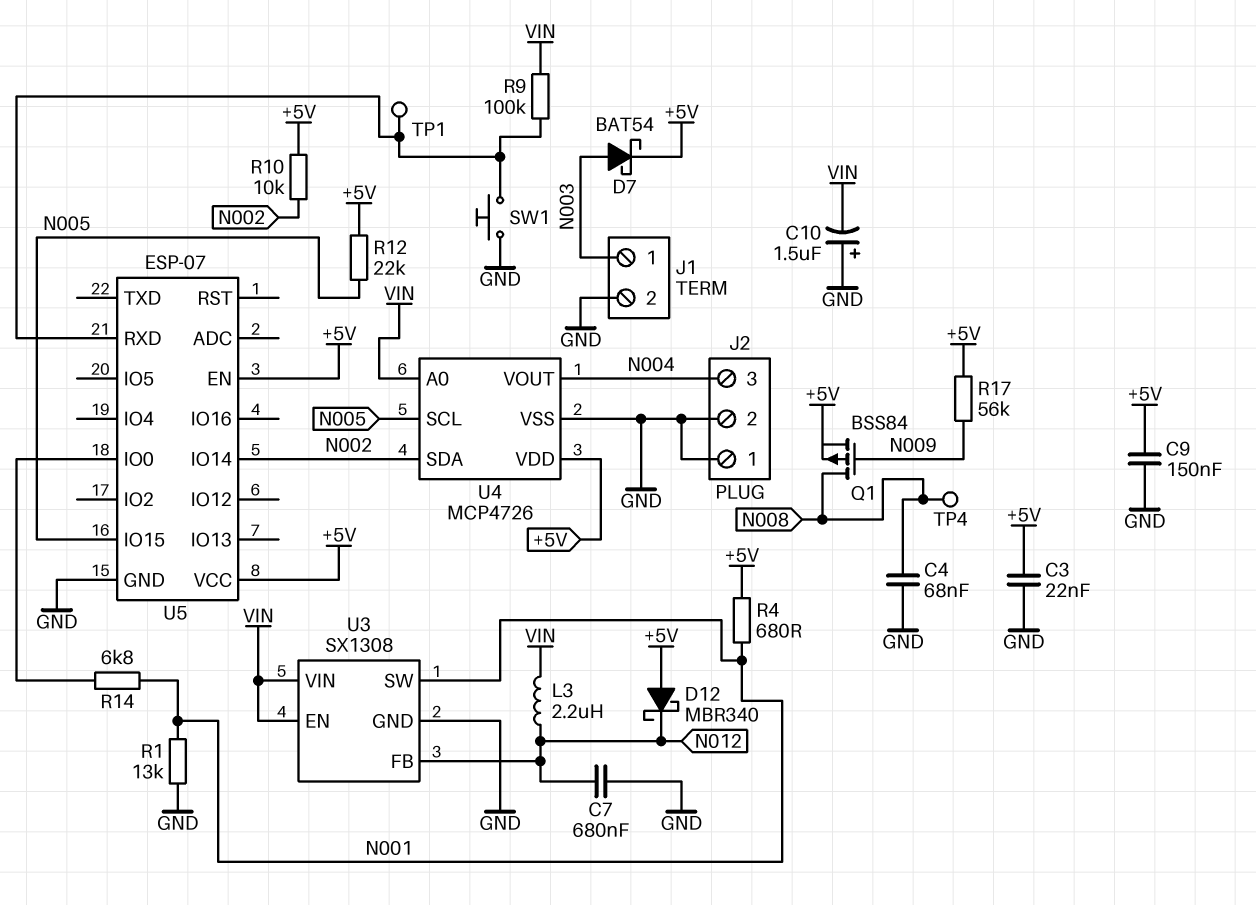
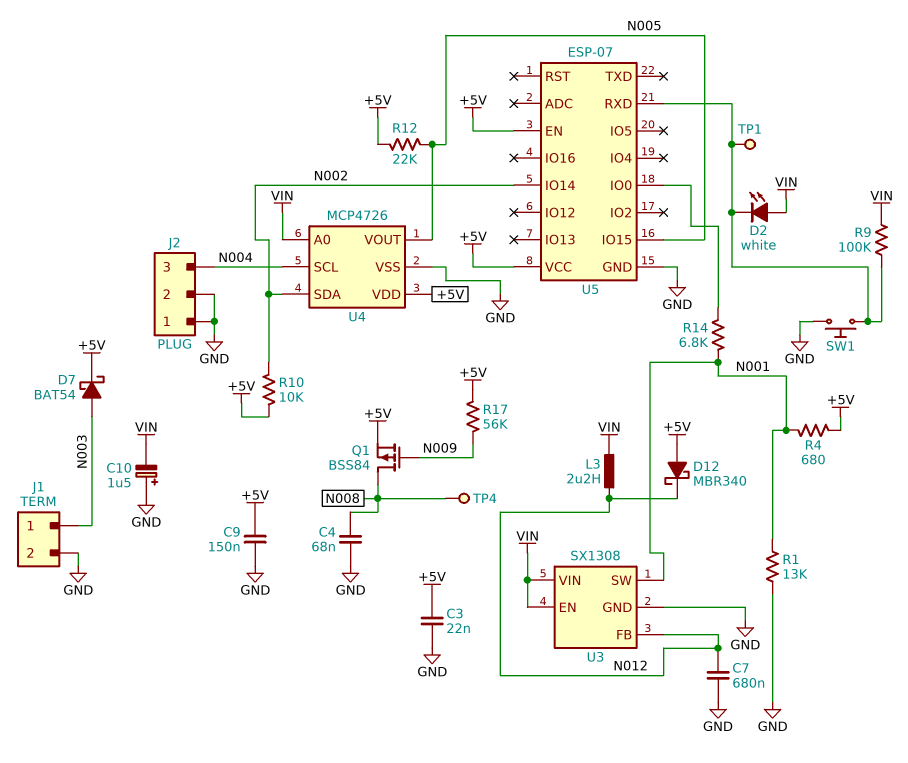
D2: none -> LED white (A VIN, K U5/RXD)
U4 pin SCL: N005 -> N004
U4 pin VOUT: N004 -> N005

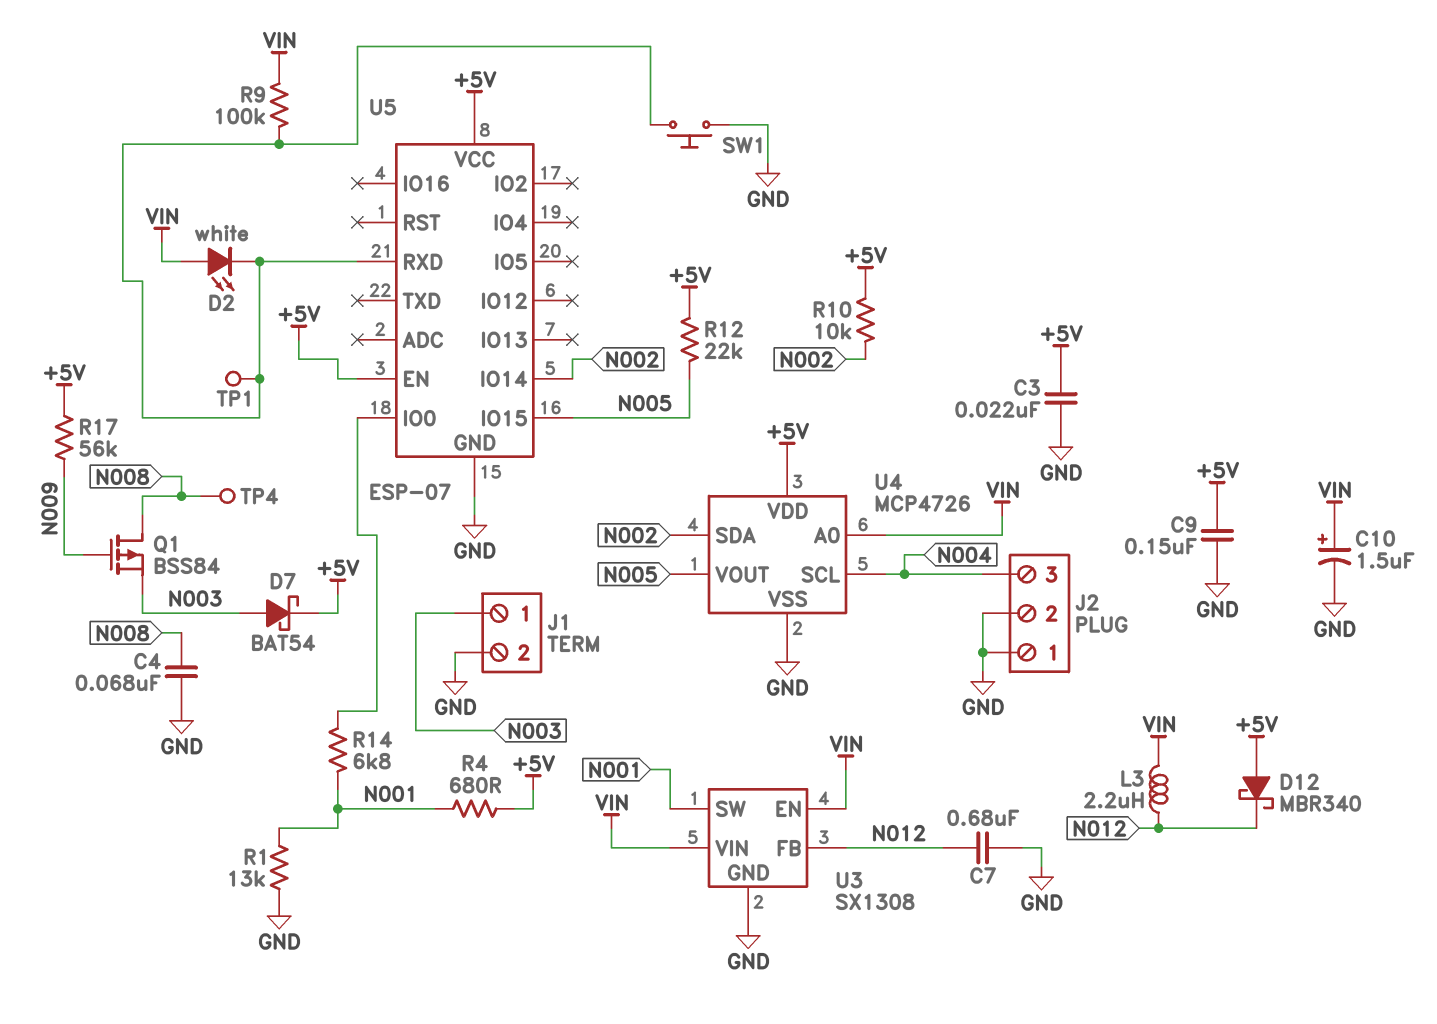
C10: 1.5uF (plus GND, minus VIN) -> 1.5uF (plus VIN, minus GND)
Q1: PMOS BSS84 (G N009, D N008, S +5V) -> PMOS BSS84 (G N009, D N008, S N003)

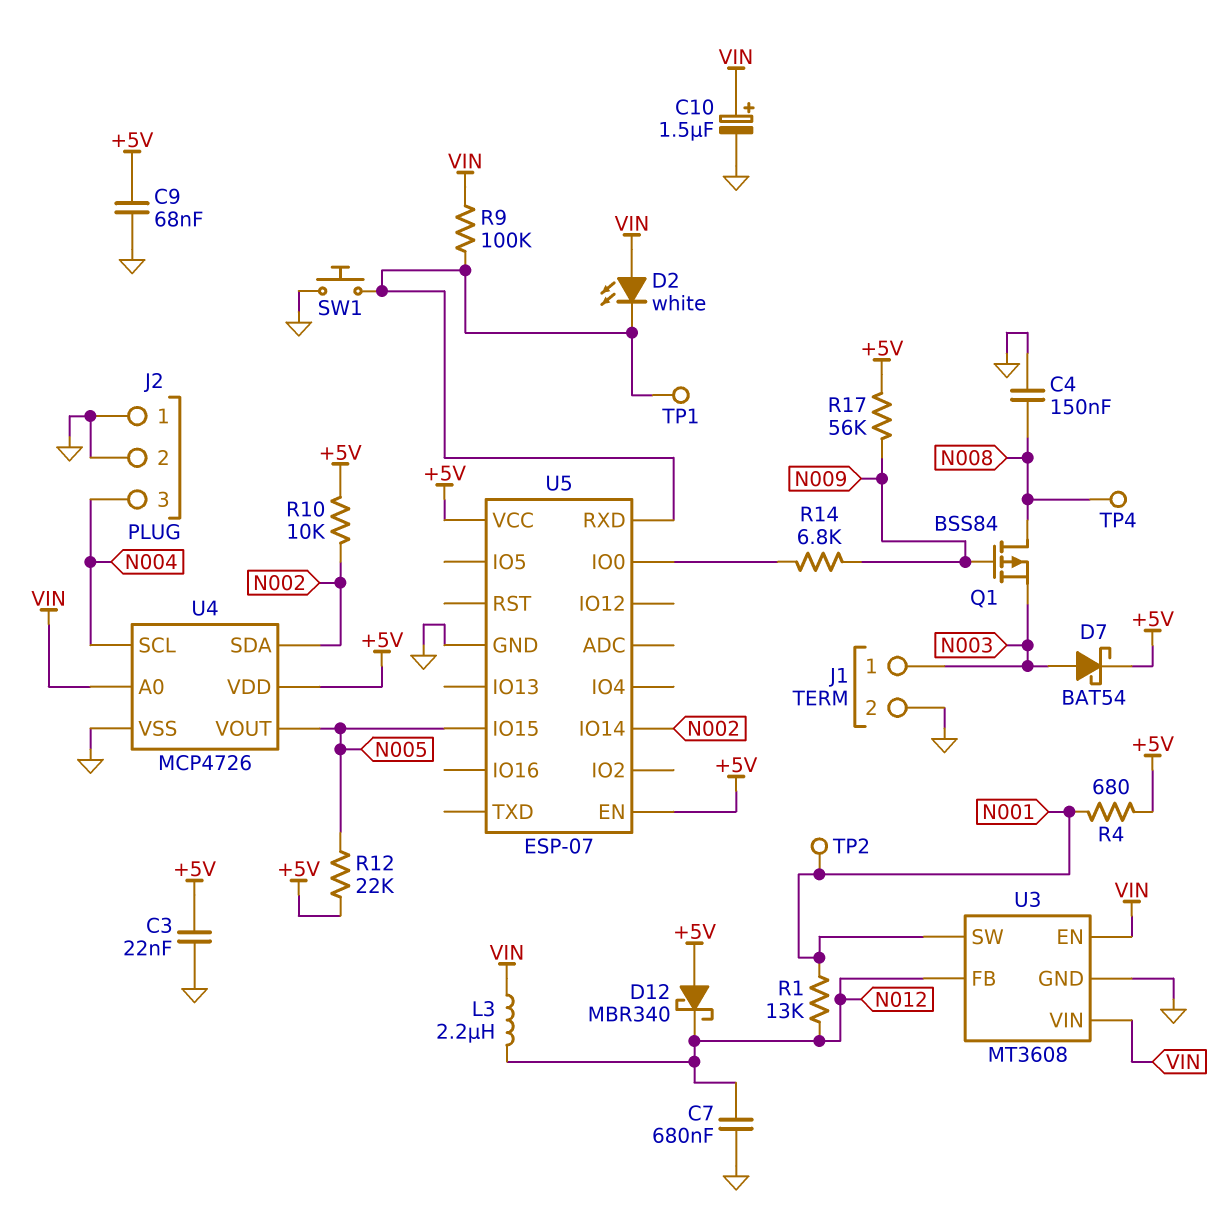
C4: 68nF (GND, N008) -> 150nF (GND, N008)
C9: 150nF (+5V, GND) -> 68nF (+5V, GND)
R1: 13k (GND, N001) -> 13k (N001, N012)
R14: 6.8k (N001, U5/IO0) -> 6.8k (N009, U5/IO0)
TP2: none -> test point (N001)
U3: SX1308 -> MT3608

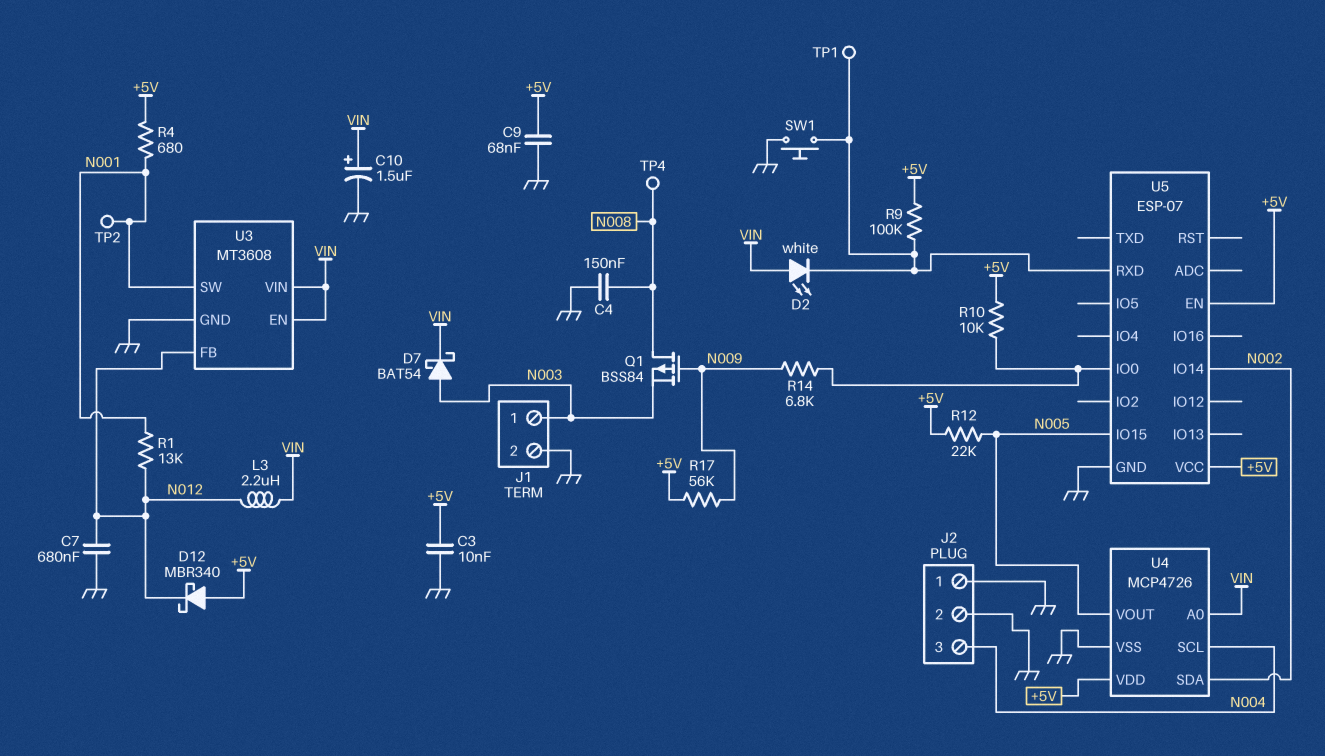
C3: 22nF (+5V, GND) -> 10nF (+5V, GND)
D7: schottky BAT54 (A N003, K +5V) -> schottky BAT54 (A N003, K VIN)
R9: 100k (U5/RXD, VIN) -> 100k (+5V, U5/RXD)
R10: 10k (+5V, N002) -> 10k (+5V, U5/IO0)

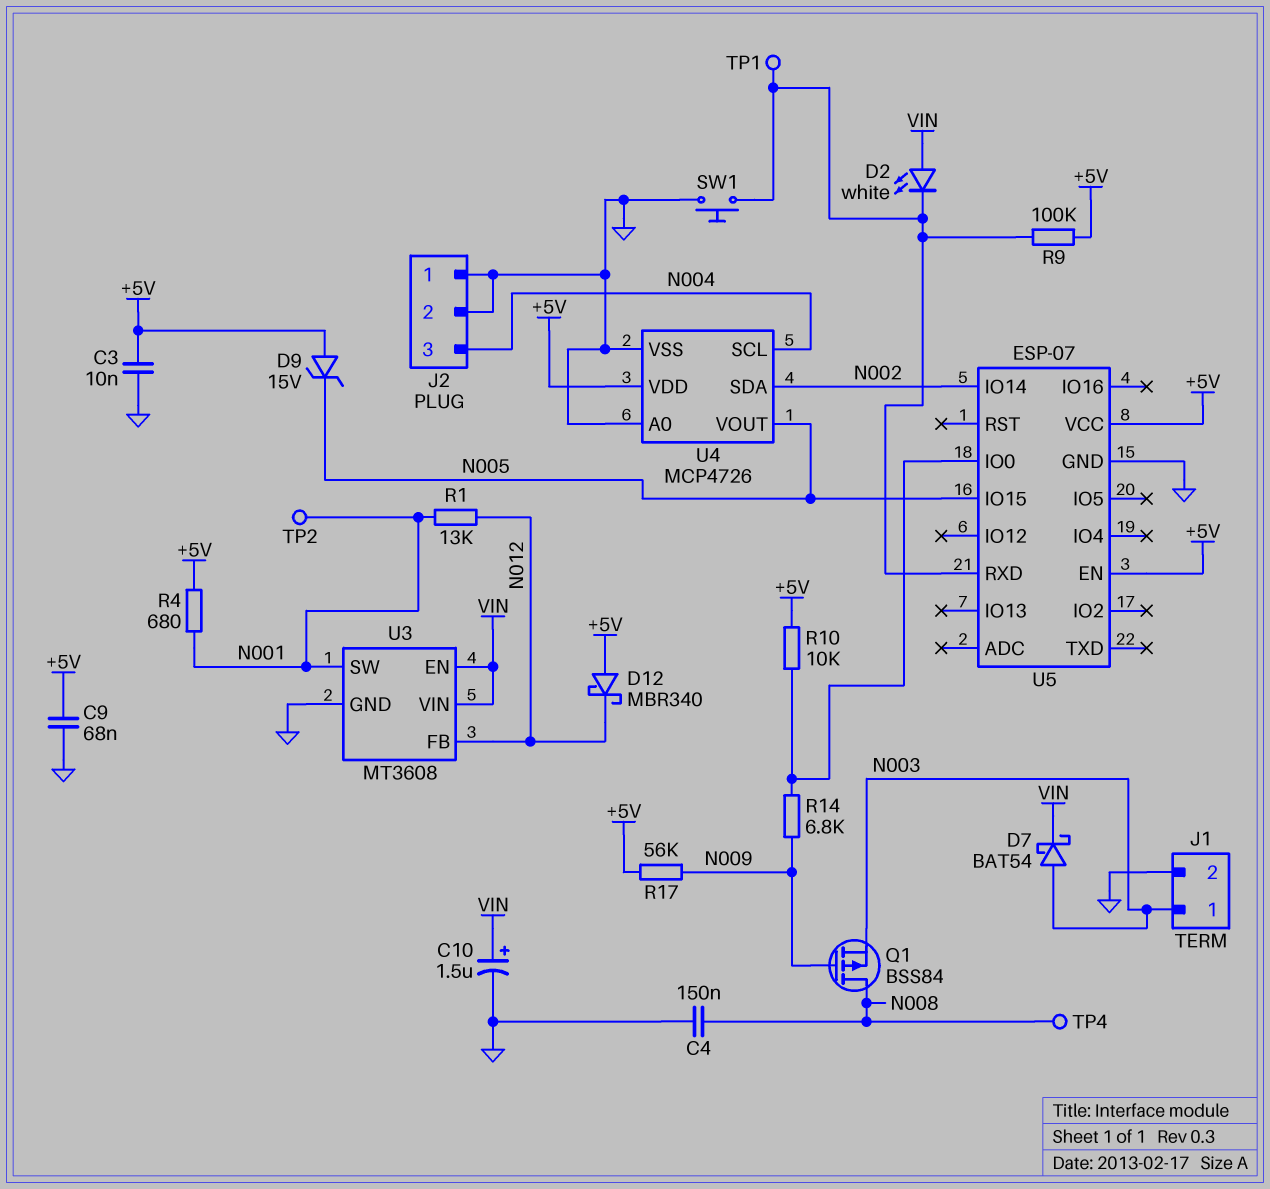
C7: 680nF (GND, N012) -> none
D9: none -> zener 15V (A +5V, K N005)
L3: 2.2uH (N012, VIN) -> none
R12: 22k (+5V, N005) -> none
U4 pin A0: VIN -> GND

